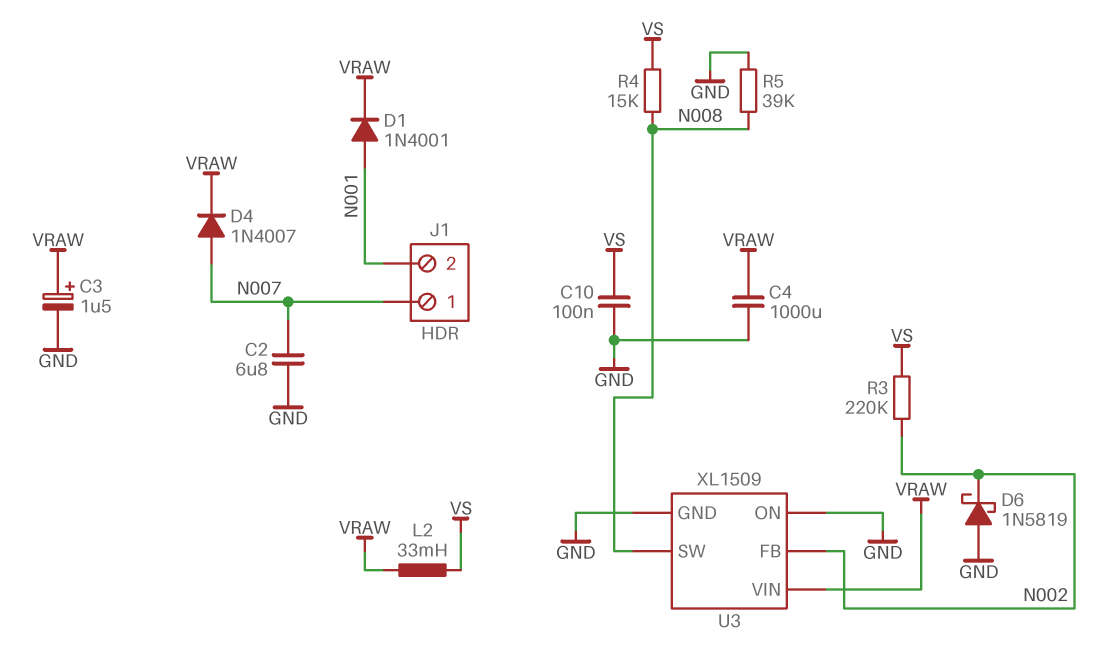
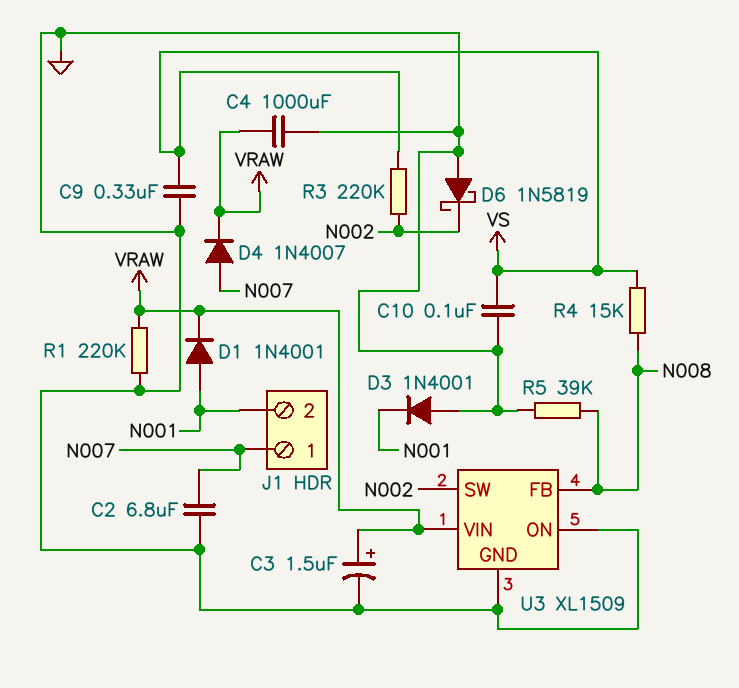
C9: none -> 330nF (GND, VS)
D3: none -> diode 1N4001 (A GND, K N001)
L2: 33mH (VRAW, VS) -> none
R1: none -> 220k (GND, VRAW)
U3 pin FB: N002 -> N008
U3 pin SW: N008 -> N002

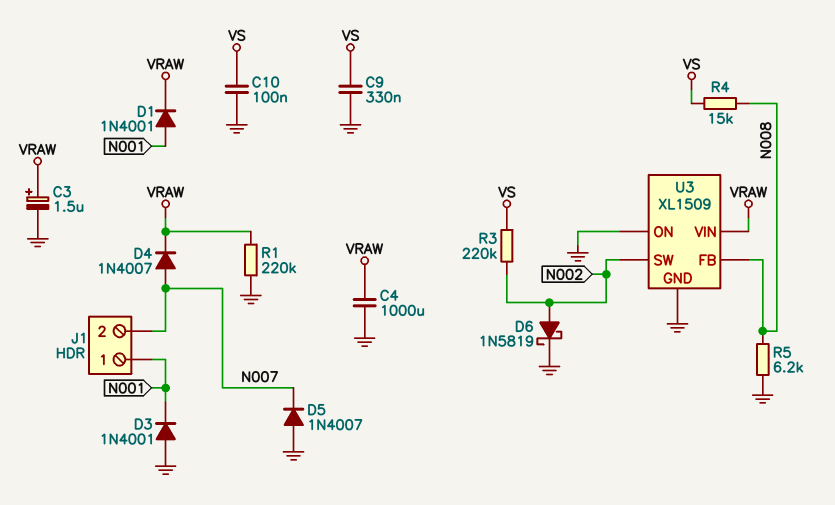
C2: 6.8uF (GND, N007) -> none
D5: none -> diode 1N4007 (A GND, K N007)
D6: schottky 1N5819 (A GND, K N002) -> schottky 1N5819 (A N002, K GND)
J1 pin 1: N007 -> N001
J1 pin 2: N001 -> N007
R5: 39k (GND, N008) -> 6.2k (GND, N008)

